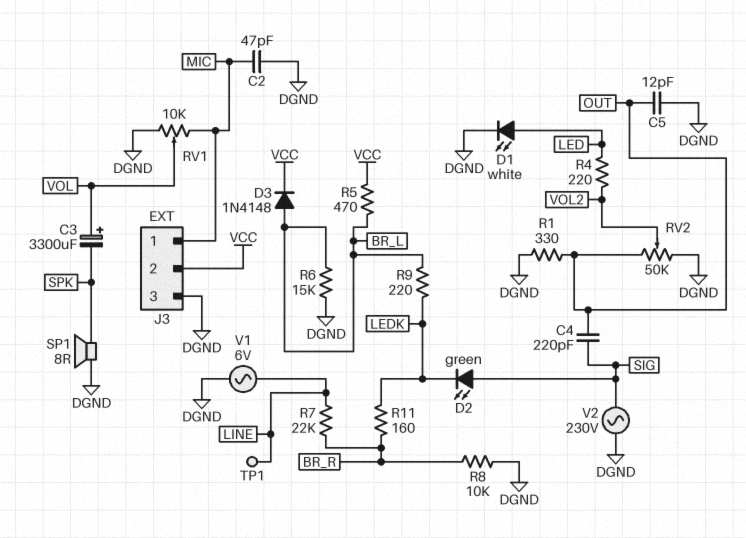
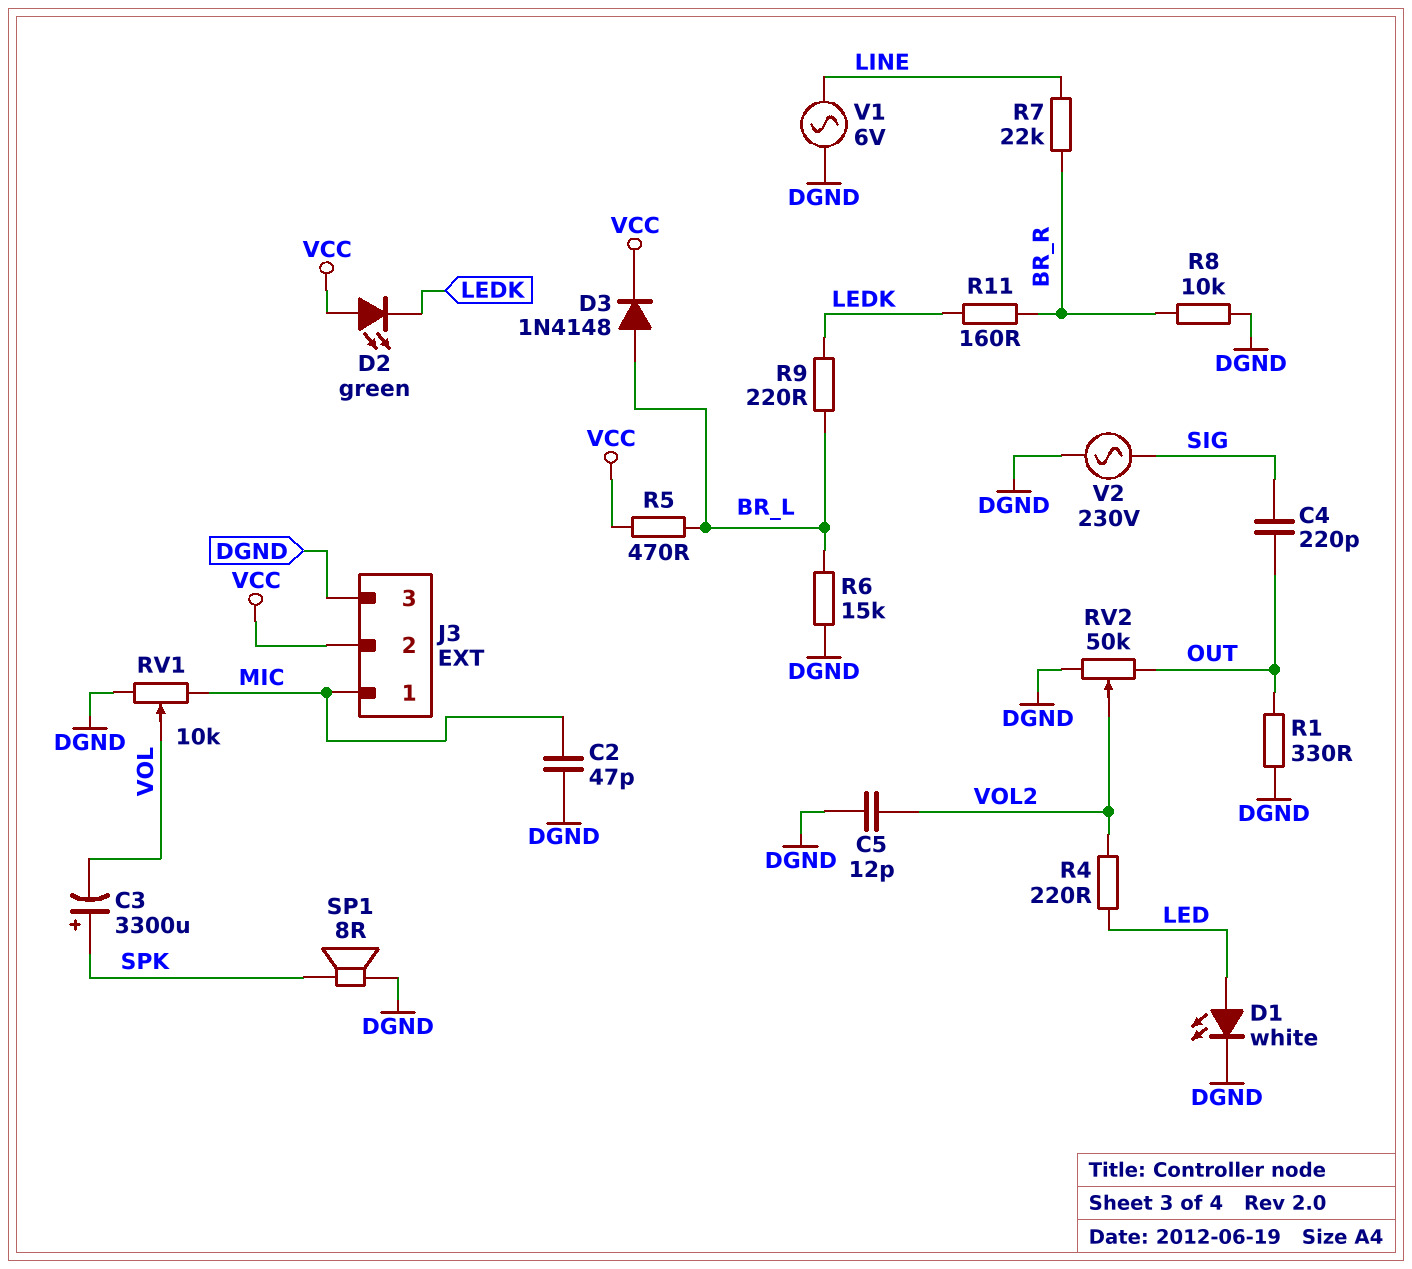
C3: 3300uF (plus VOL, minus SPK) -> 3300uF (plus SPK, minus VOL)
C5: 12pF (DGND, OUT) -> 12pF (DGND, VOL2)
D2: LED green (A SIG, K LEDK) -> LED green (A VCC, K LEDK)
TP1: test point (LINE) -> none

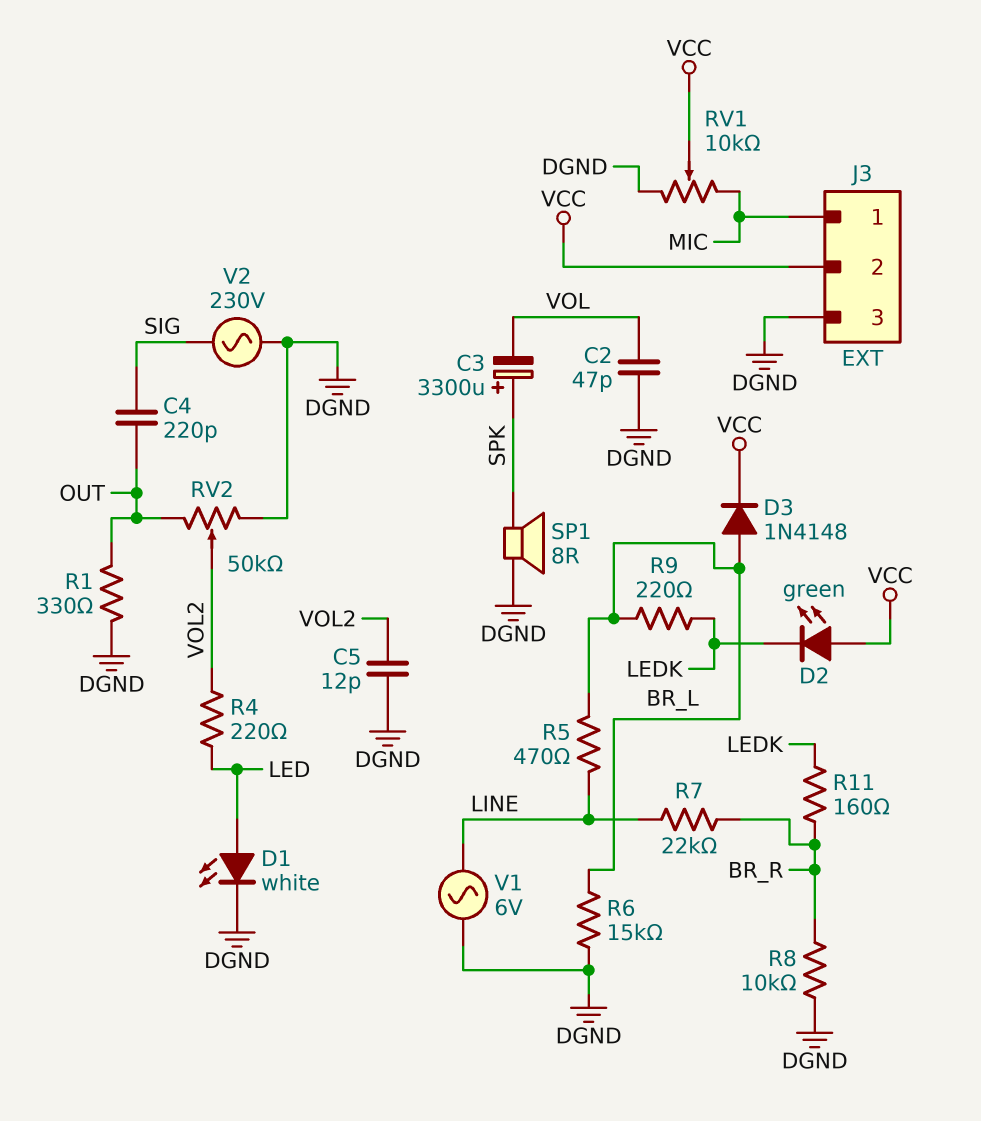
C2: 47pF (DGND, MIC) -> 47pF (DGND, VOL)
R5: 470 (BR_L, VCC) -> 470 (BR_L, LINE)
RV1: 10k (DGND, MIC, wiper VOL) -> 10k (DGND, MIC, wiper VCC)

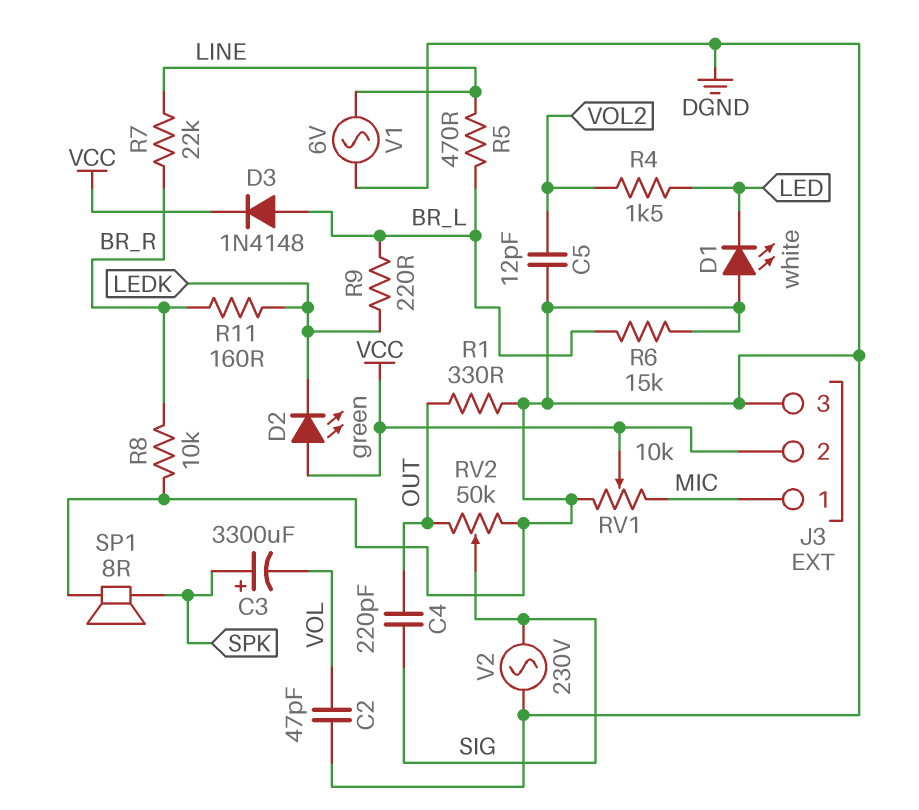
D1: LED white (A LED, K DGND) -> LED white (A DGND, K LED)
R4: 220 (LED, VOL2) -> 1.5k (LED, VOL2)
RV2: 50k (DGND, OUT, wiper VOL2) -> 50k (DGND, OUT, wiper SIG)

